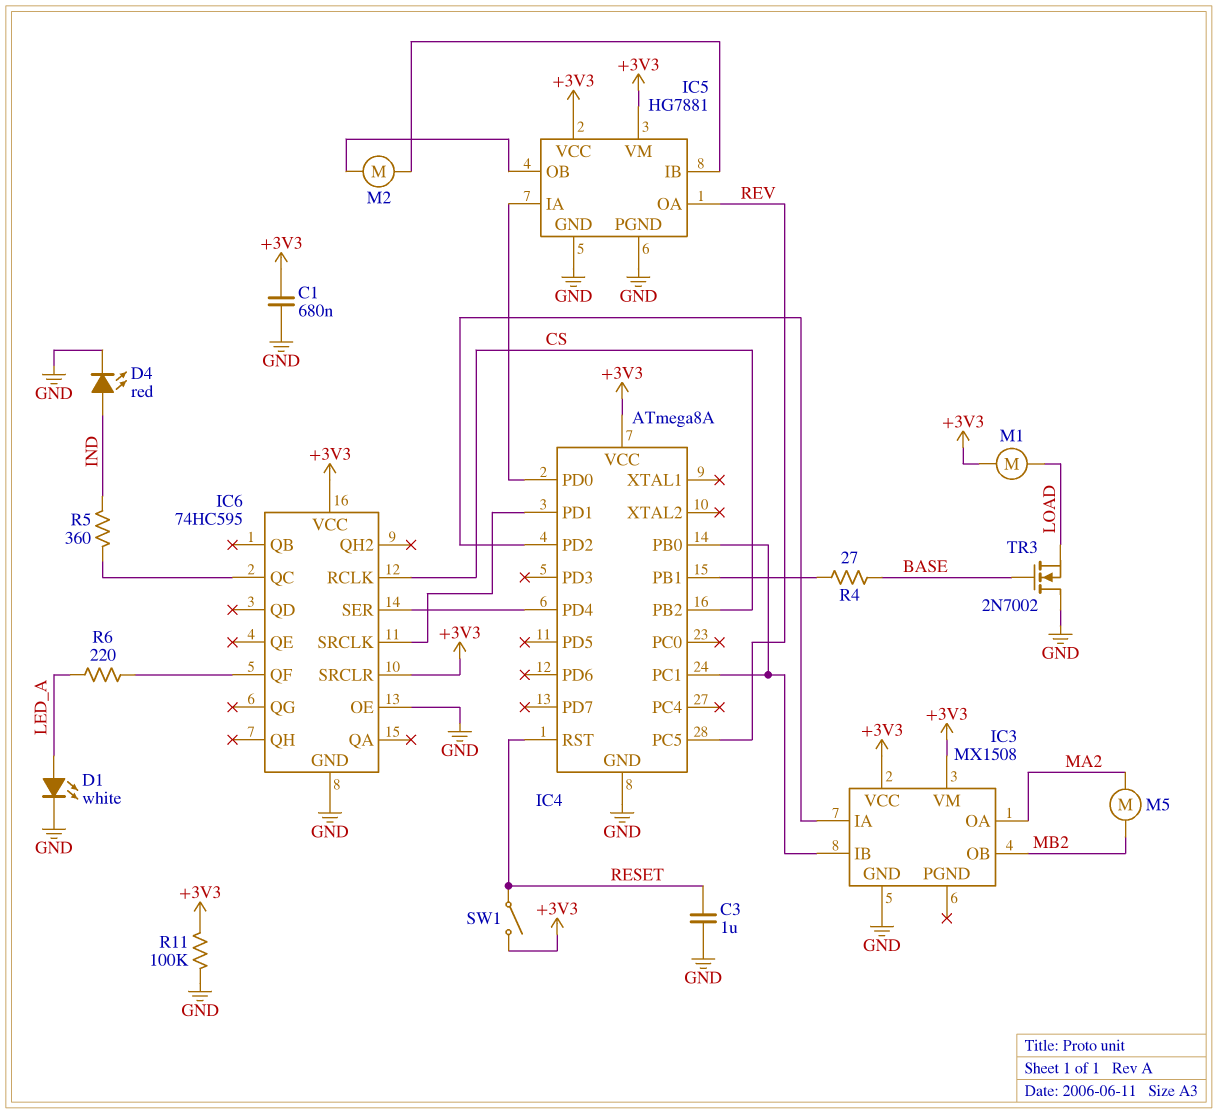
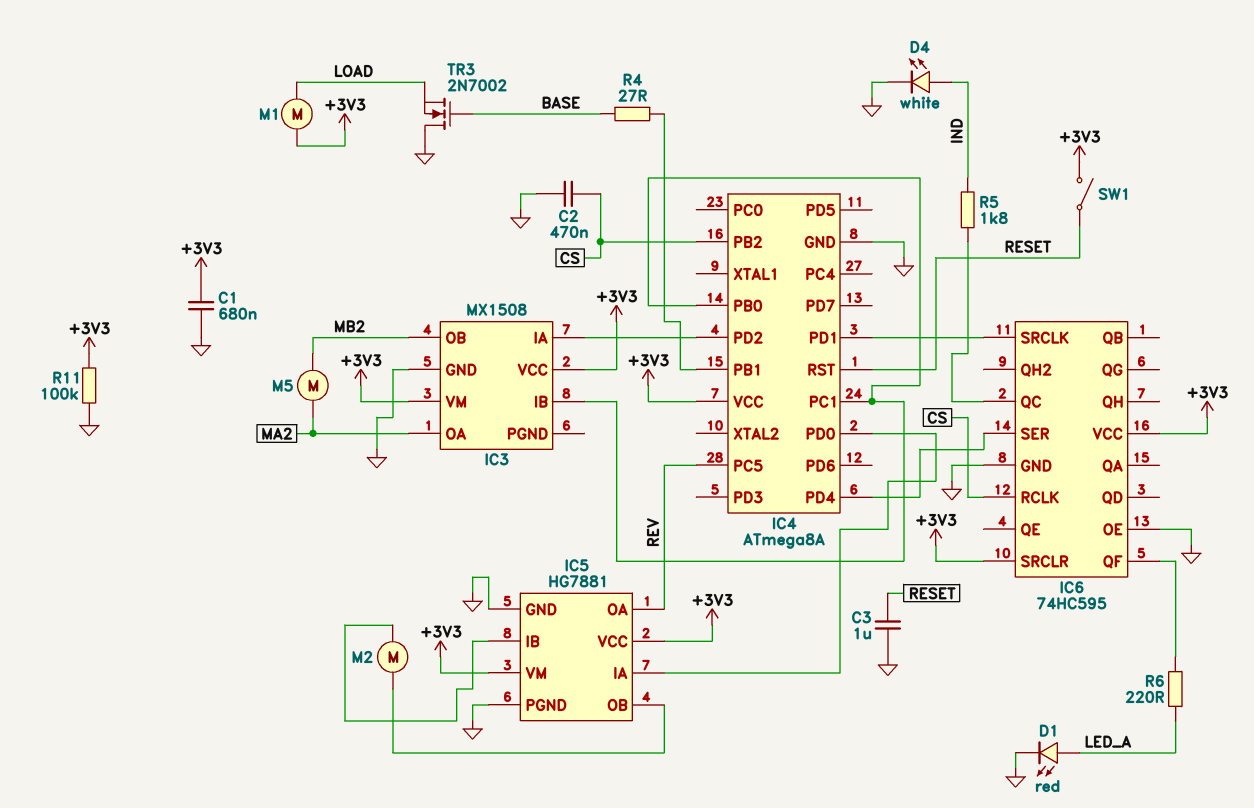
C2: none -> 470nF (CS, GND)
D1: LED white (A LED_A, K GND) -> LED red (A LED_A, K GND)
D4: LED red (A IND, K GND) -> LED white (A IND, K GND)
R5: 360 (IC6/QC, IND) -> 1.8k (IC6/QC, IND)

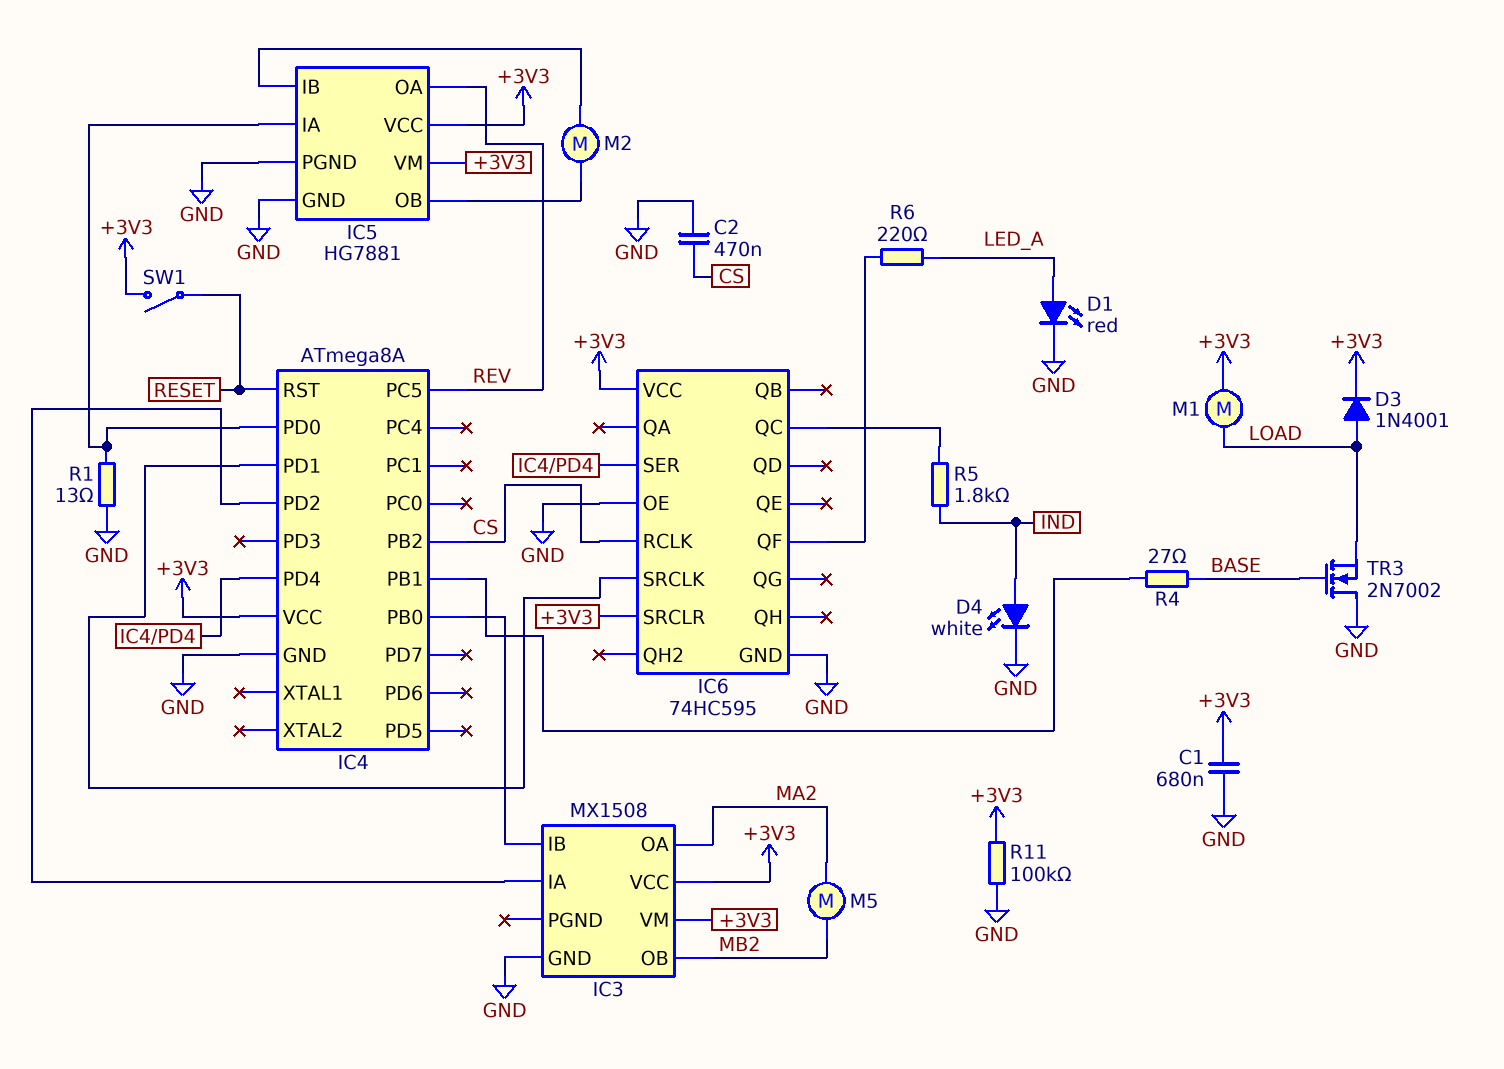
C3: 1uF (GND, RESET) -> none
D3: none -> diode 1N4001 (A LOAD, K +3V3)
IC4 pin PC1: IC3/IB -> none
R1: none -> 13 (GND, IC4/PD0)

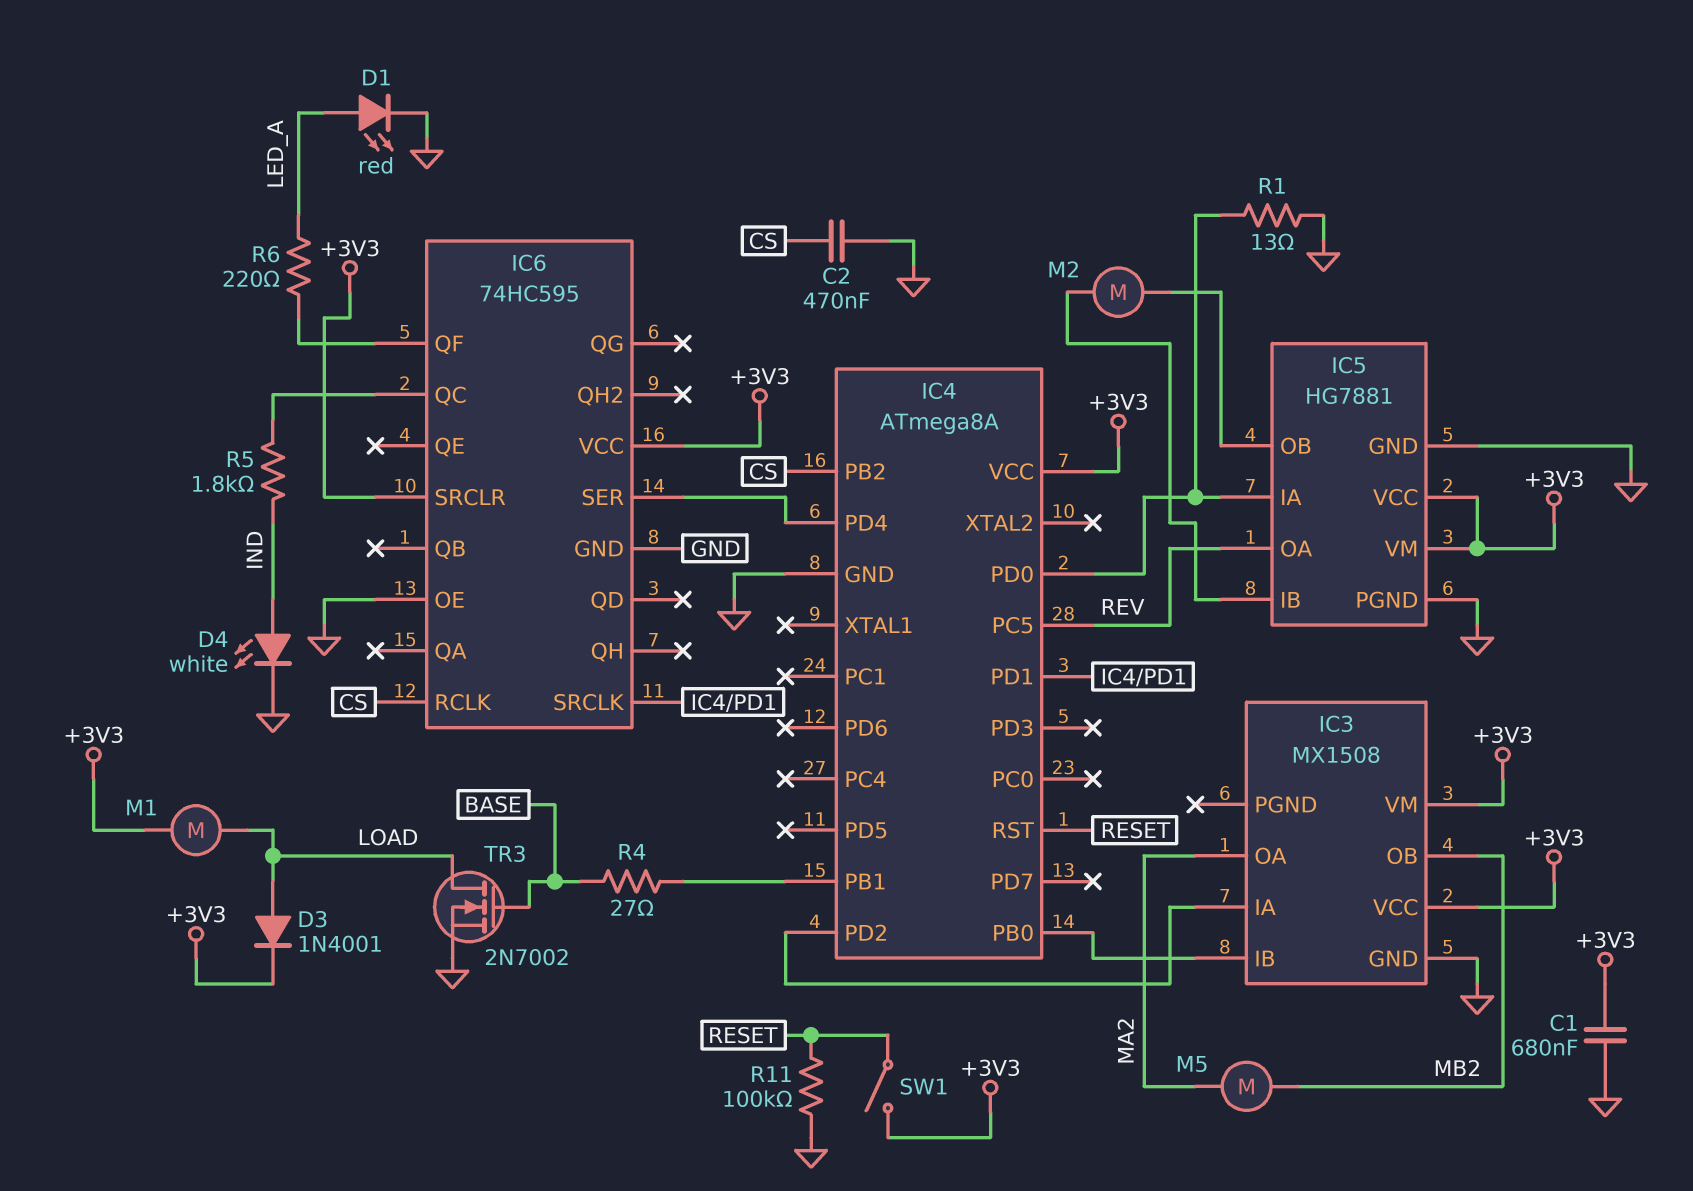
R11: 100k (+3V3, GND) -> 100k (GND, RESET)
TR3: NMOS 2N7002 (G BASE, D GND, S LOAD) -> NMOS 2N7002 (G BASE, D LOAD, S GND)

